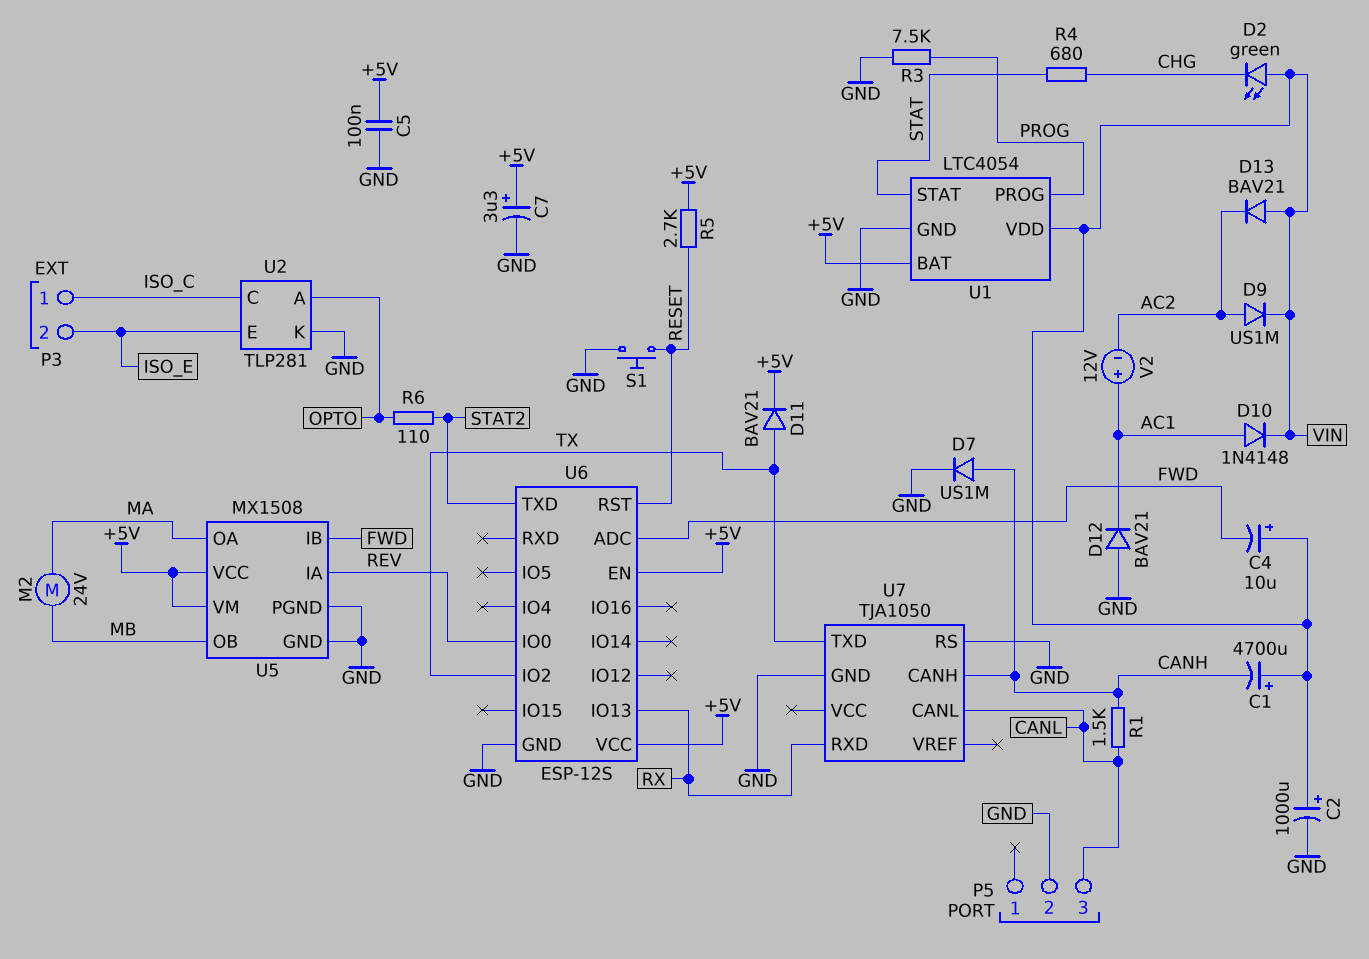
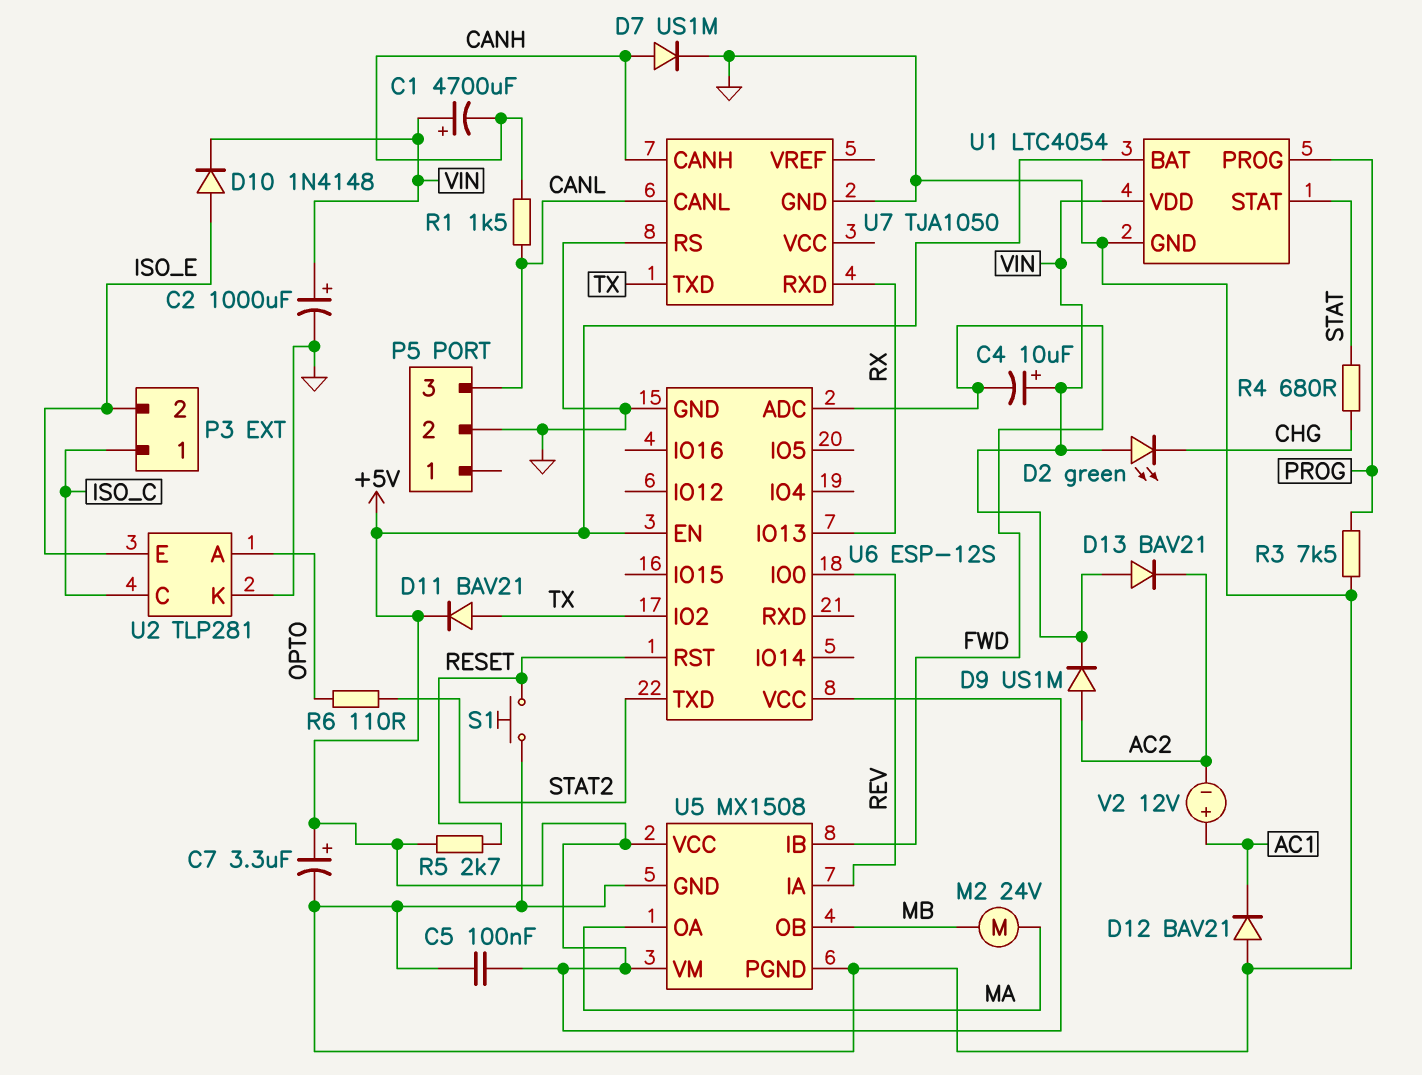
D10: diode 1N4148 (A AC1, K VIN) -> diode 1N4148 (A ISO_E, K VIN)

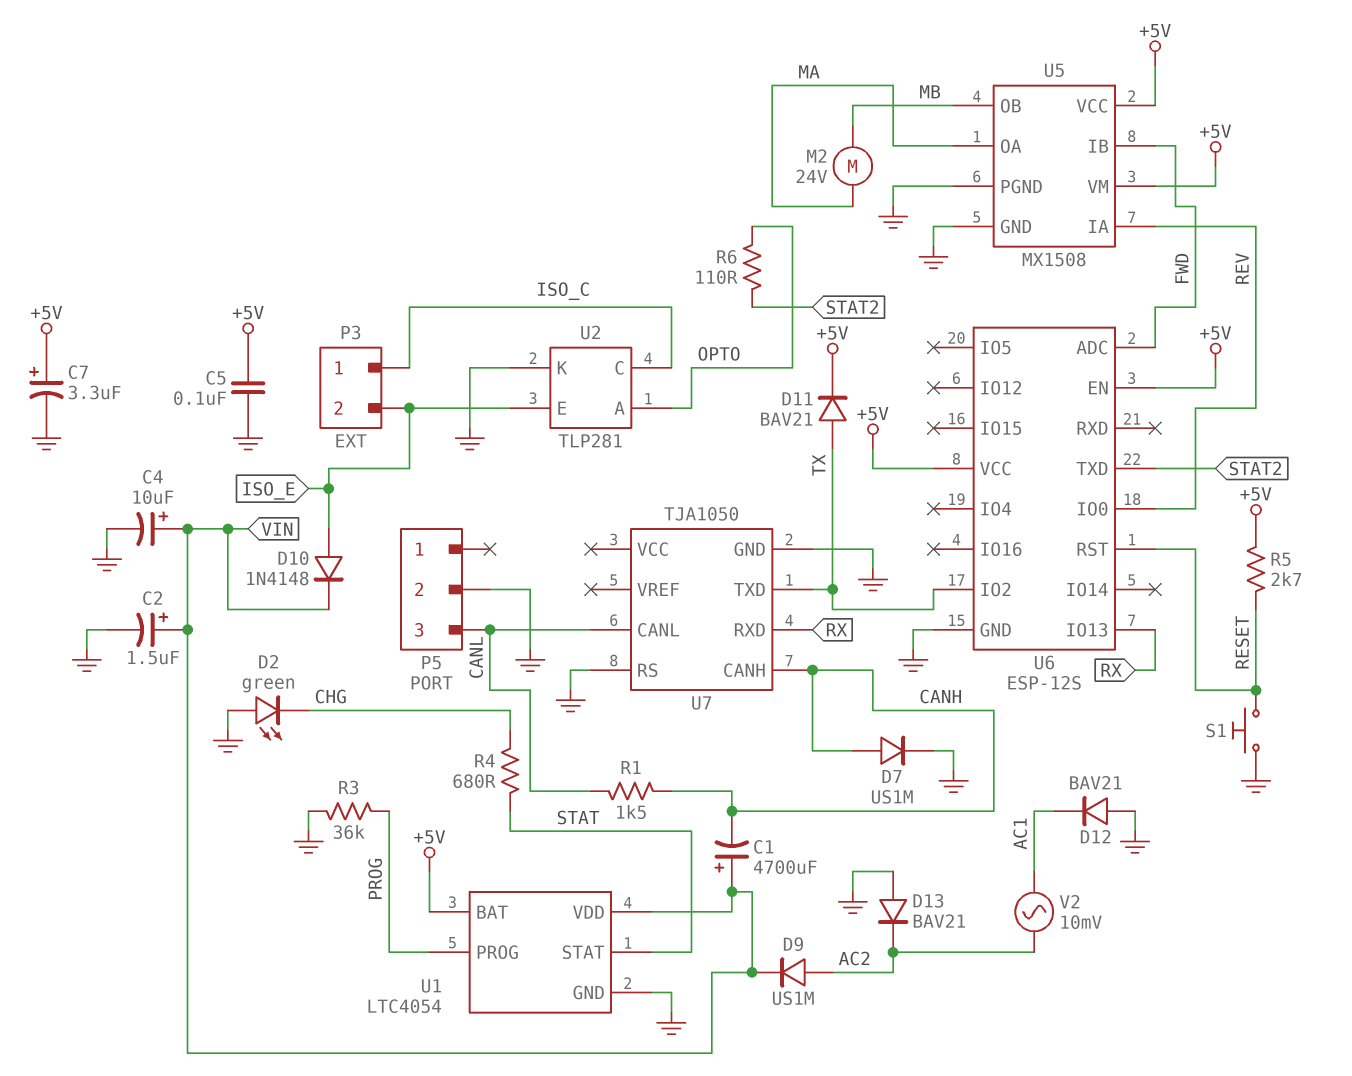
C2: 1000uF (plus VIN, minus GND) -> 1.5uF (plus VIN, minus GND)
C4: 10uF (plus VIN, minus FWD) -> 10uF (plus VIN, minus GND)
D2: LED green (A VIN, K CHG) -> LED green (A GND, K CHG)
D13: diode BAV21 (A VIN, K AC2) -> diode BAV21 (A GND, K AC2)
R3: 7.5k (GND, PROG) -> 36k (GND, PROG)
V2: 12V (plus AC1, minus AC2) -> AC 10mV (AC1, AC2)

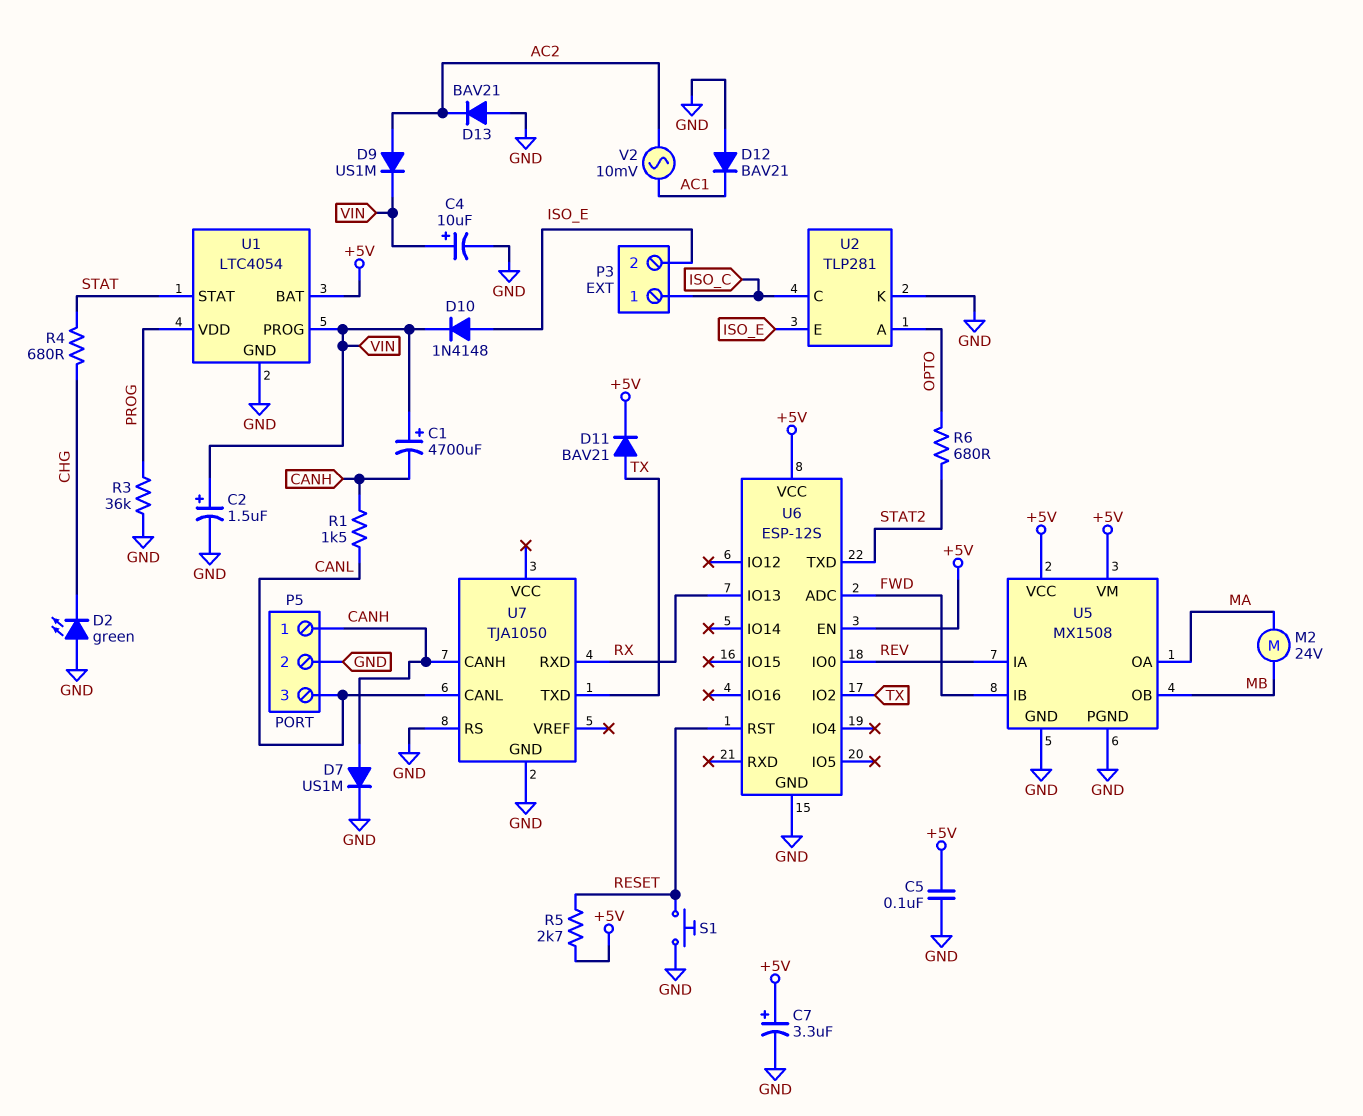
P5 pin 1: none -> CANH
R6: 110 (OPTO, STAT2) -> 680 (OPTO, STAT2)
U1 pin PROG: PROG -> VIN
U1 pin VDD: VIN -> PROG

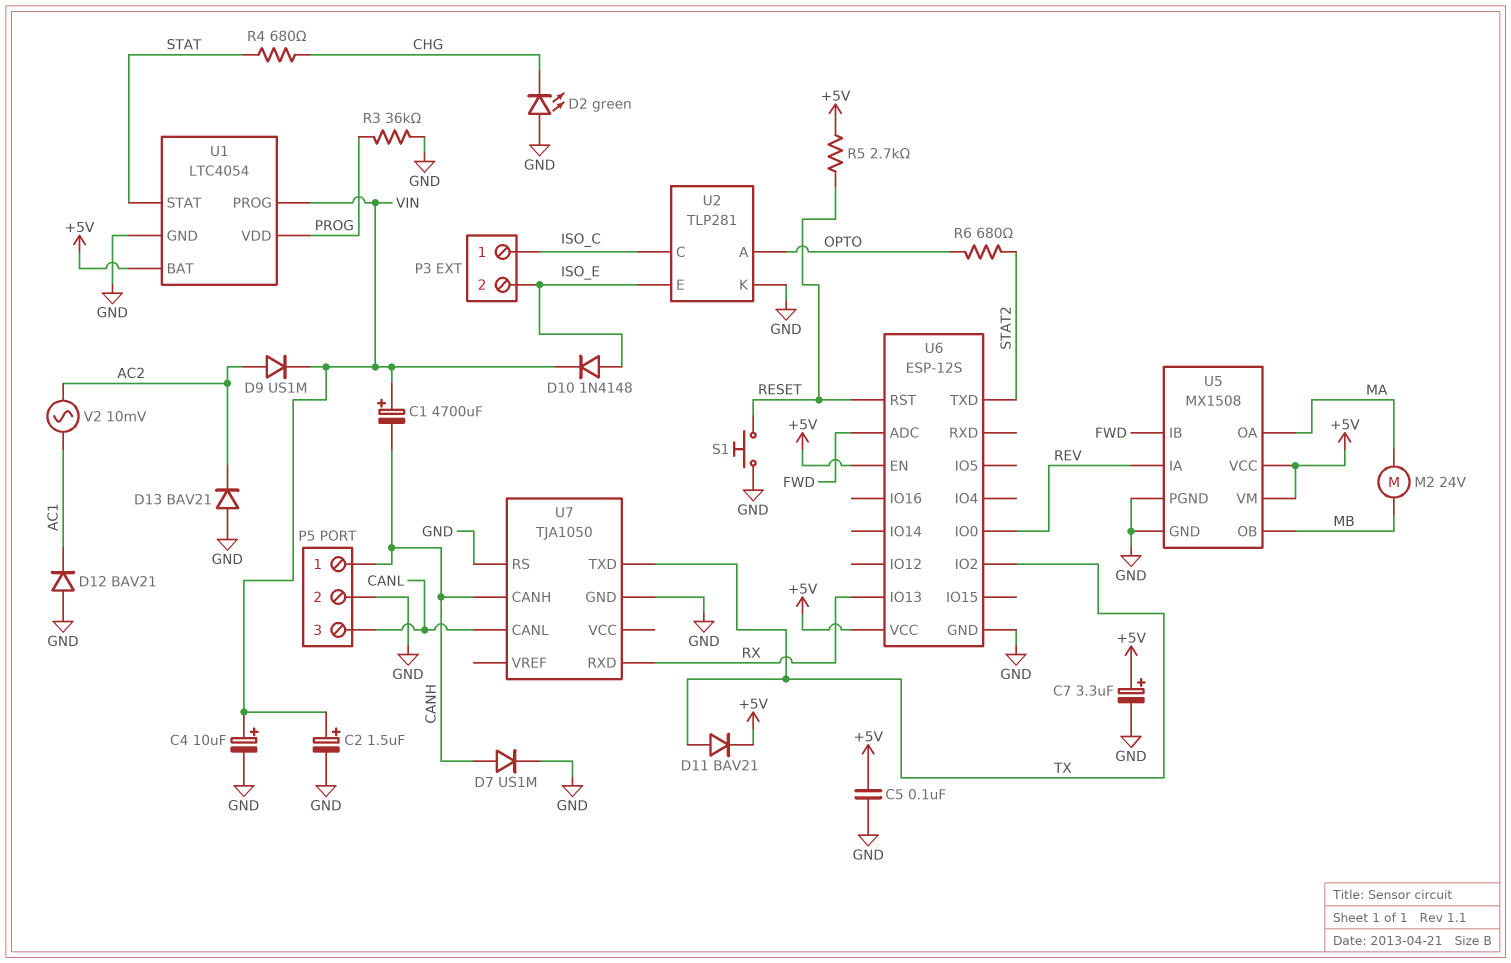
R1: 1.5k (CANH, CANL) -> none

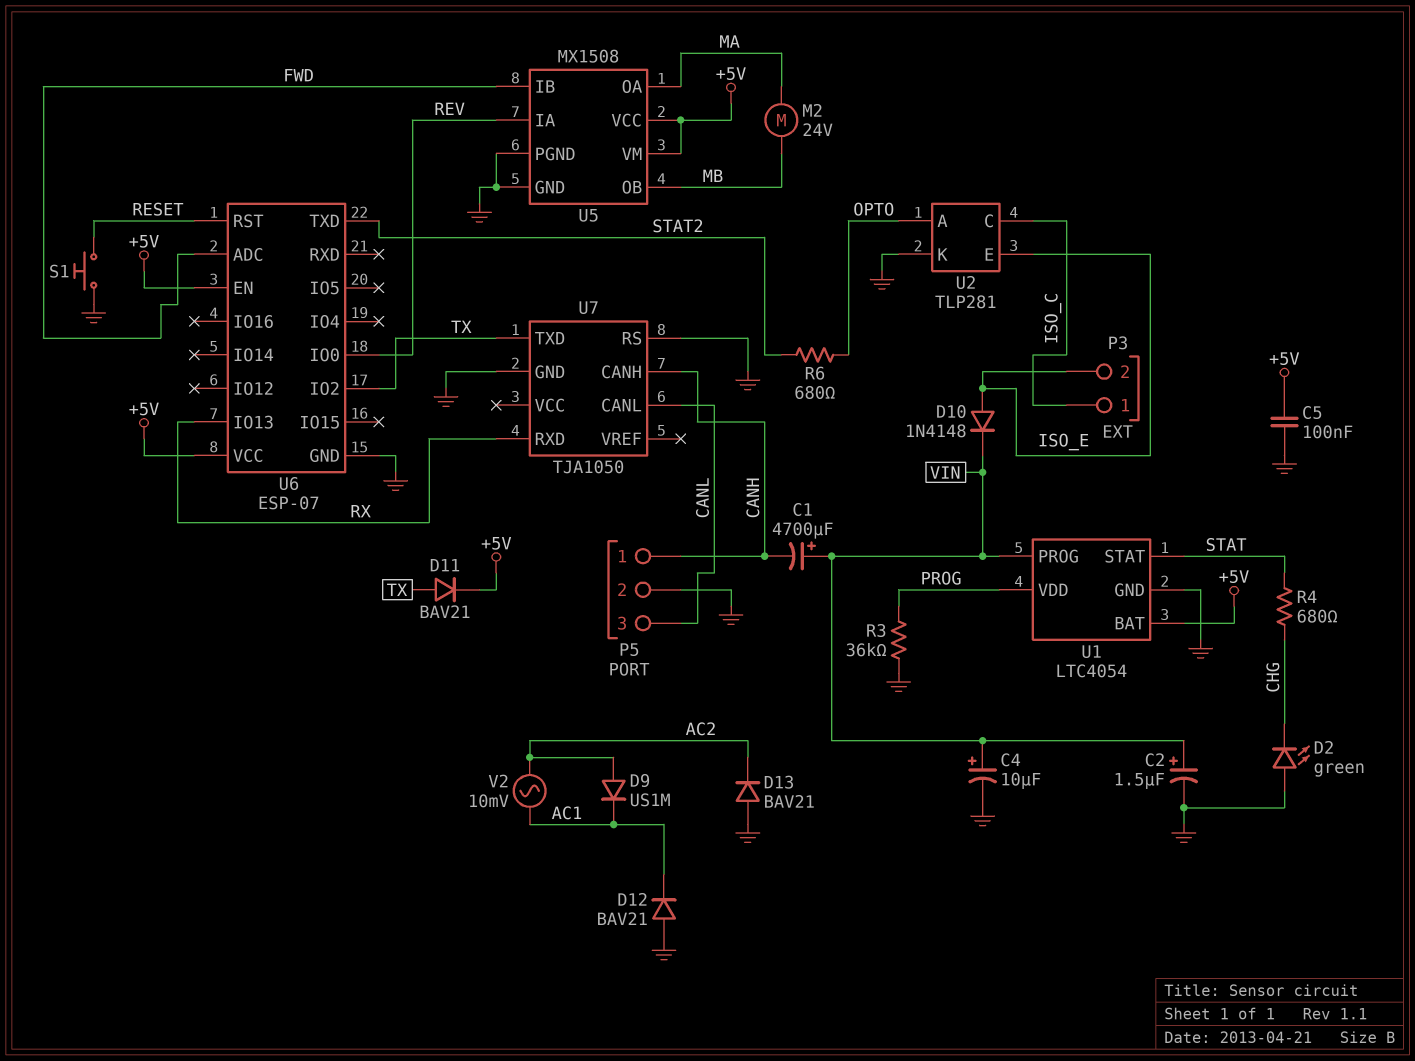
C7: 3.3uF (plus +5V, minus GND) -> none
D7: diode US1M (A CANH, K GND) -> none
D9: diode US1M (A AC2, K VIN) -> diode US1M (A AC2, K AC1)
R5: 2.7k (+5V, RESET) -> none
U6: ESP-12S -> ESP-07

